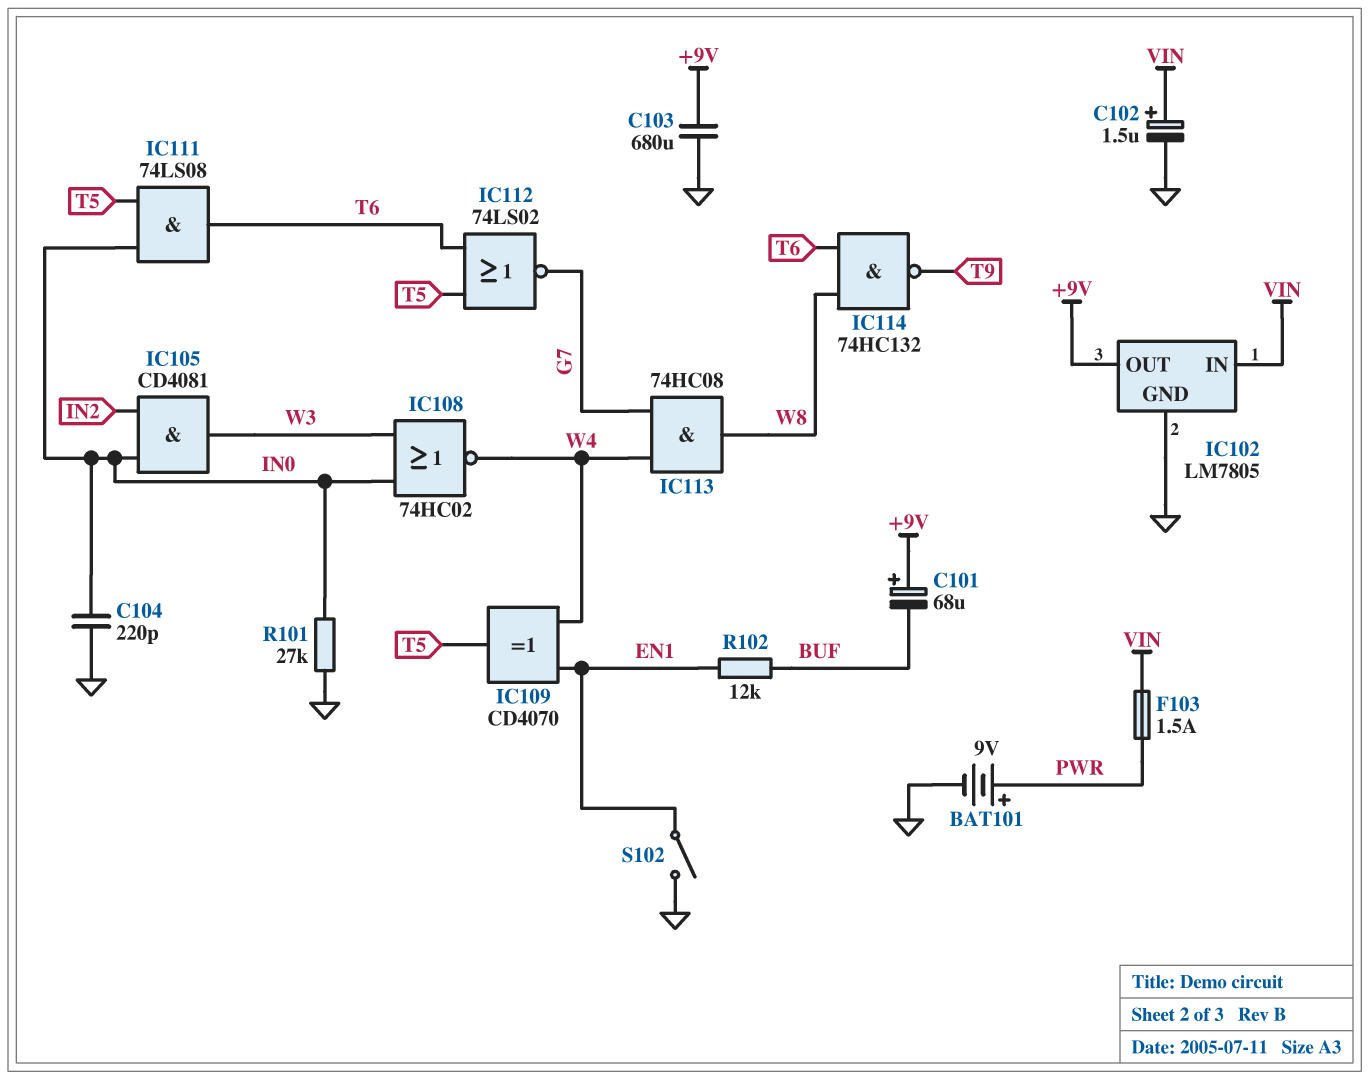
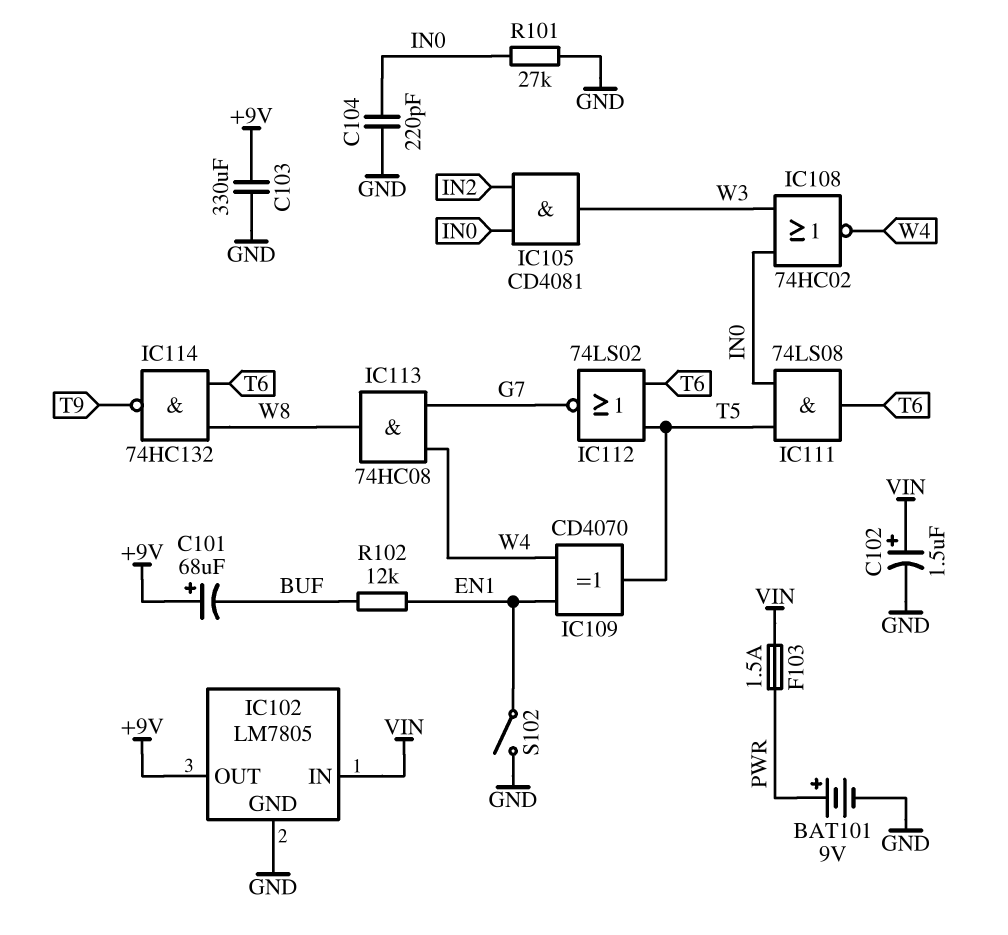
C103: 680uF (+9V, GND) -> 330uF (+9V, GND)

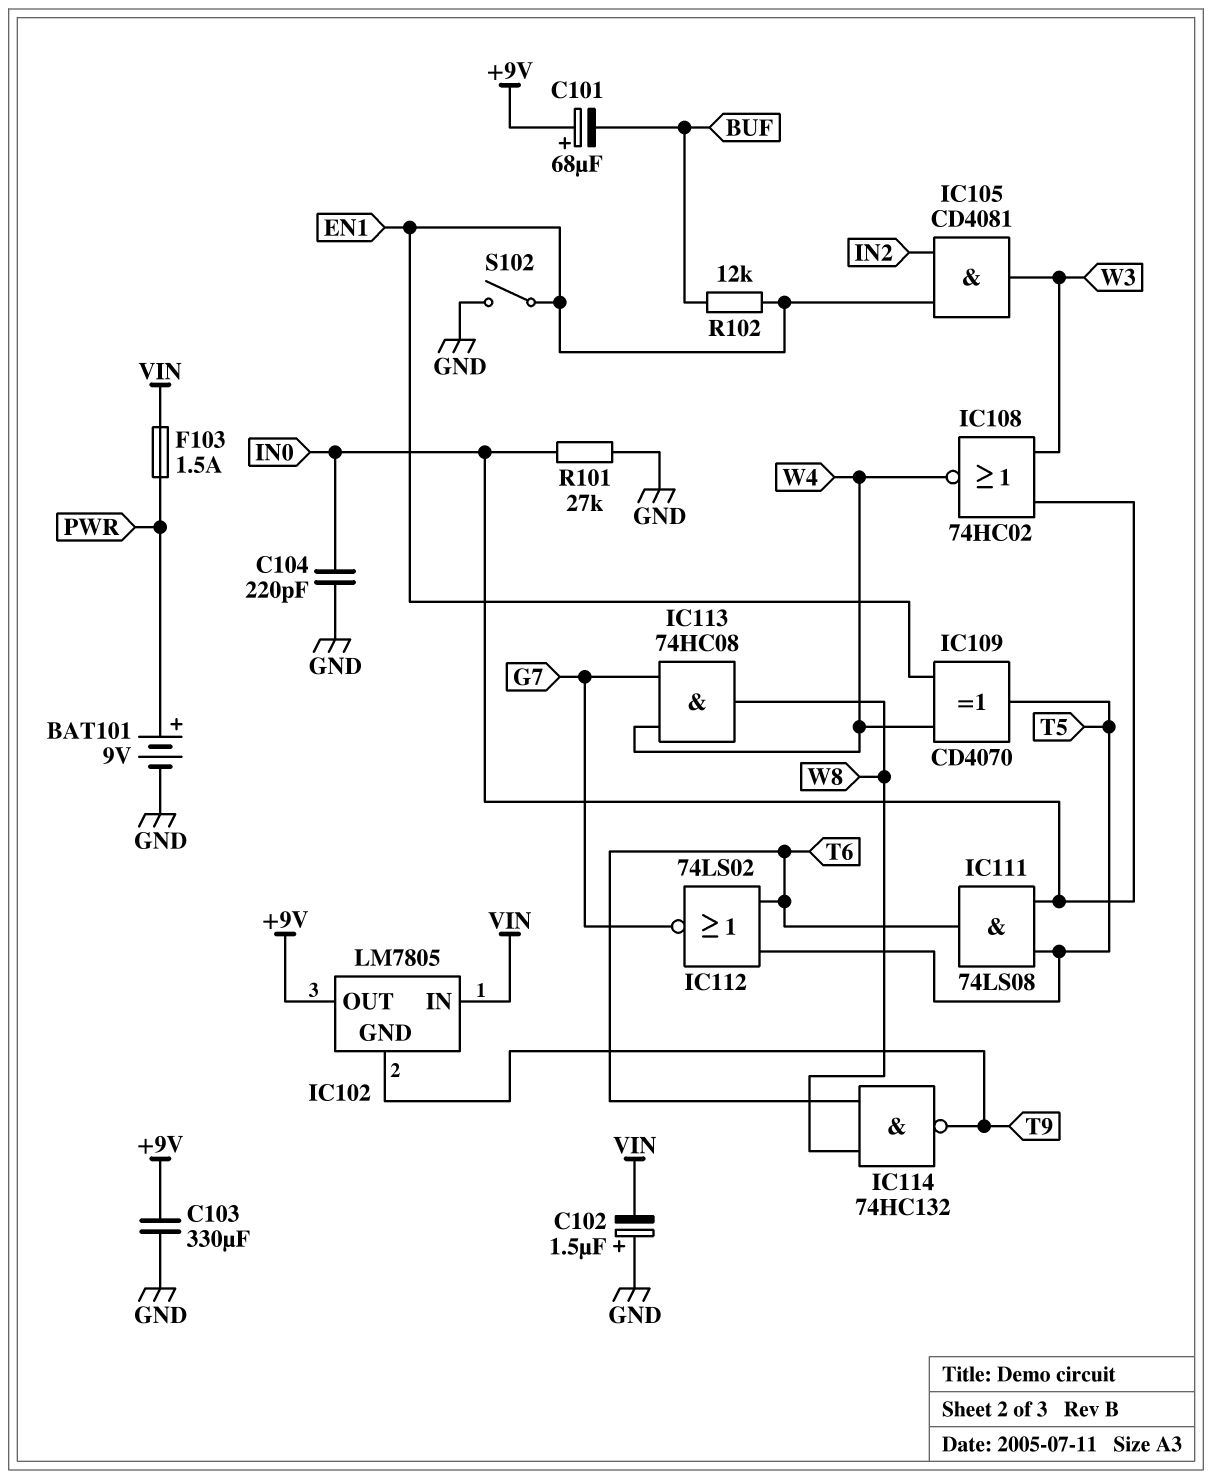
C102: 1.5uF (plus VIN, minus GND) -> 1.5uF (plus GND, minus VIN)
IC102 pin GND: GND -> T9
IC105: AND CD4081 (in IN0, in IN2, out W3) -> AND CD4081 (in EN1, in IN2, out W3)

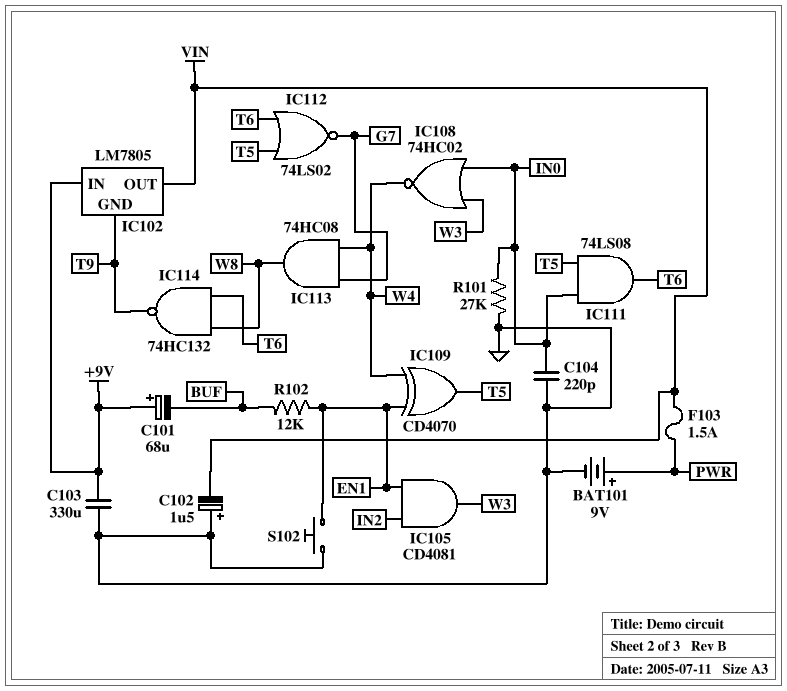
IC102 pin IN: VIN -> +9V
IC102 pin OUT: +9V -> VIN
S102: switch (EN1, GND) -> button (EN1, GND)

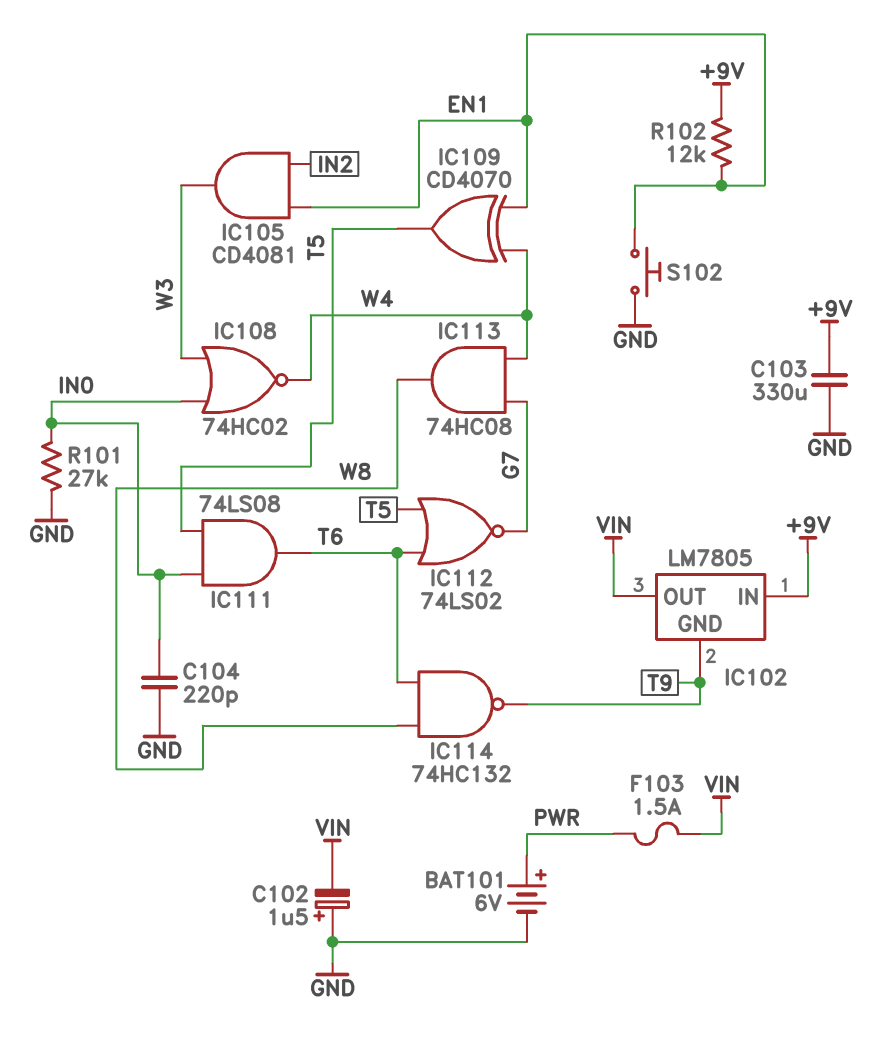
BAT101: 9V (plus PWR, minus GND) -> 6V (plus PWR, minus GND)
C101: 68uF (plus +9V, minus BUF) -> none
R102: 12k (BUF, EN1) -> 12k (+9V, EN1)

